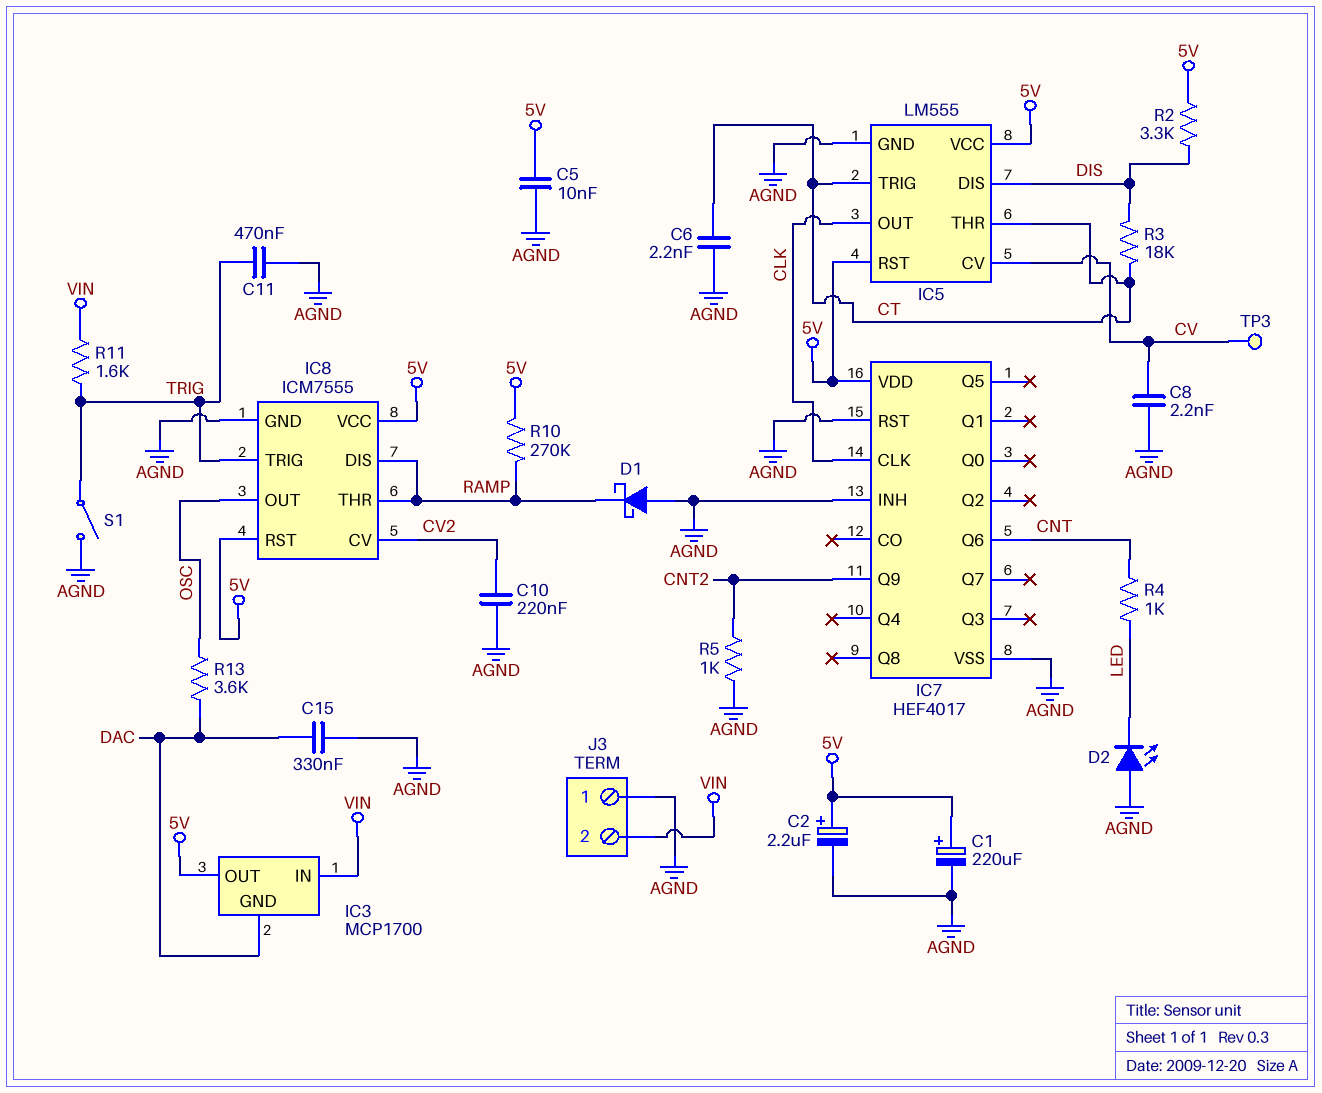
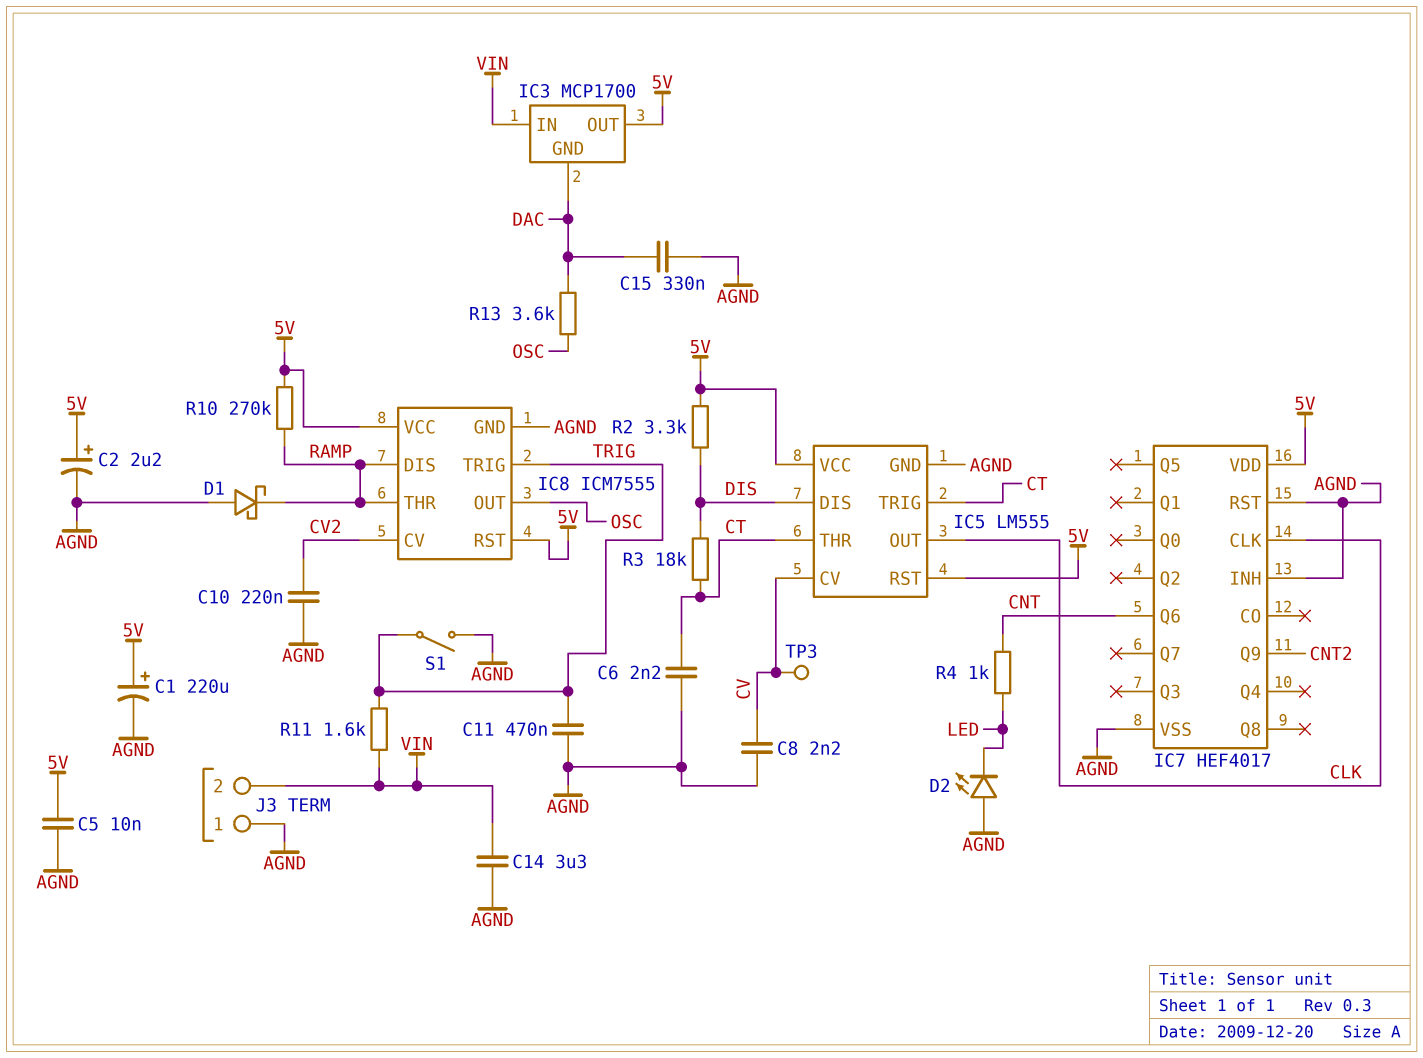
C14: none -> 3.3uF (AGND, VIN)
R5: 1k (AGND, CNT2) -> none

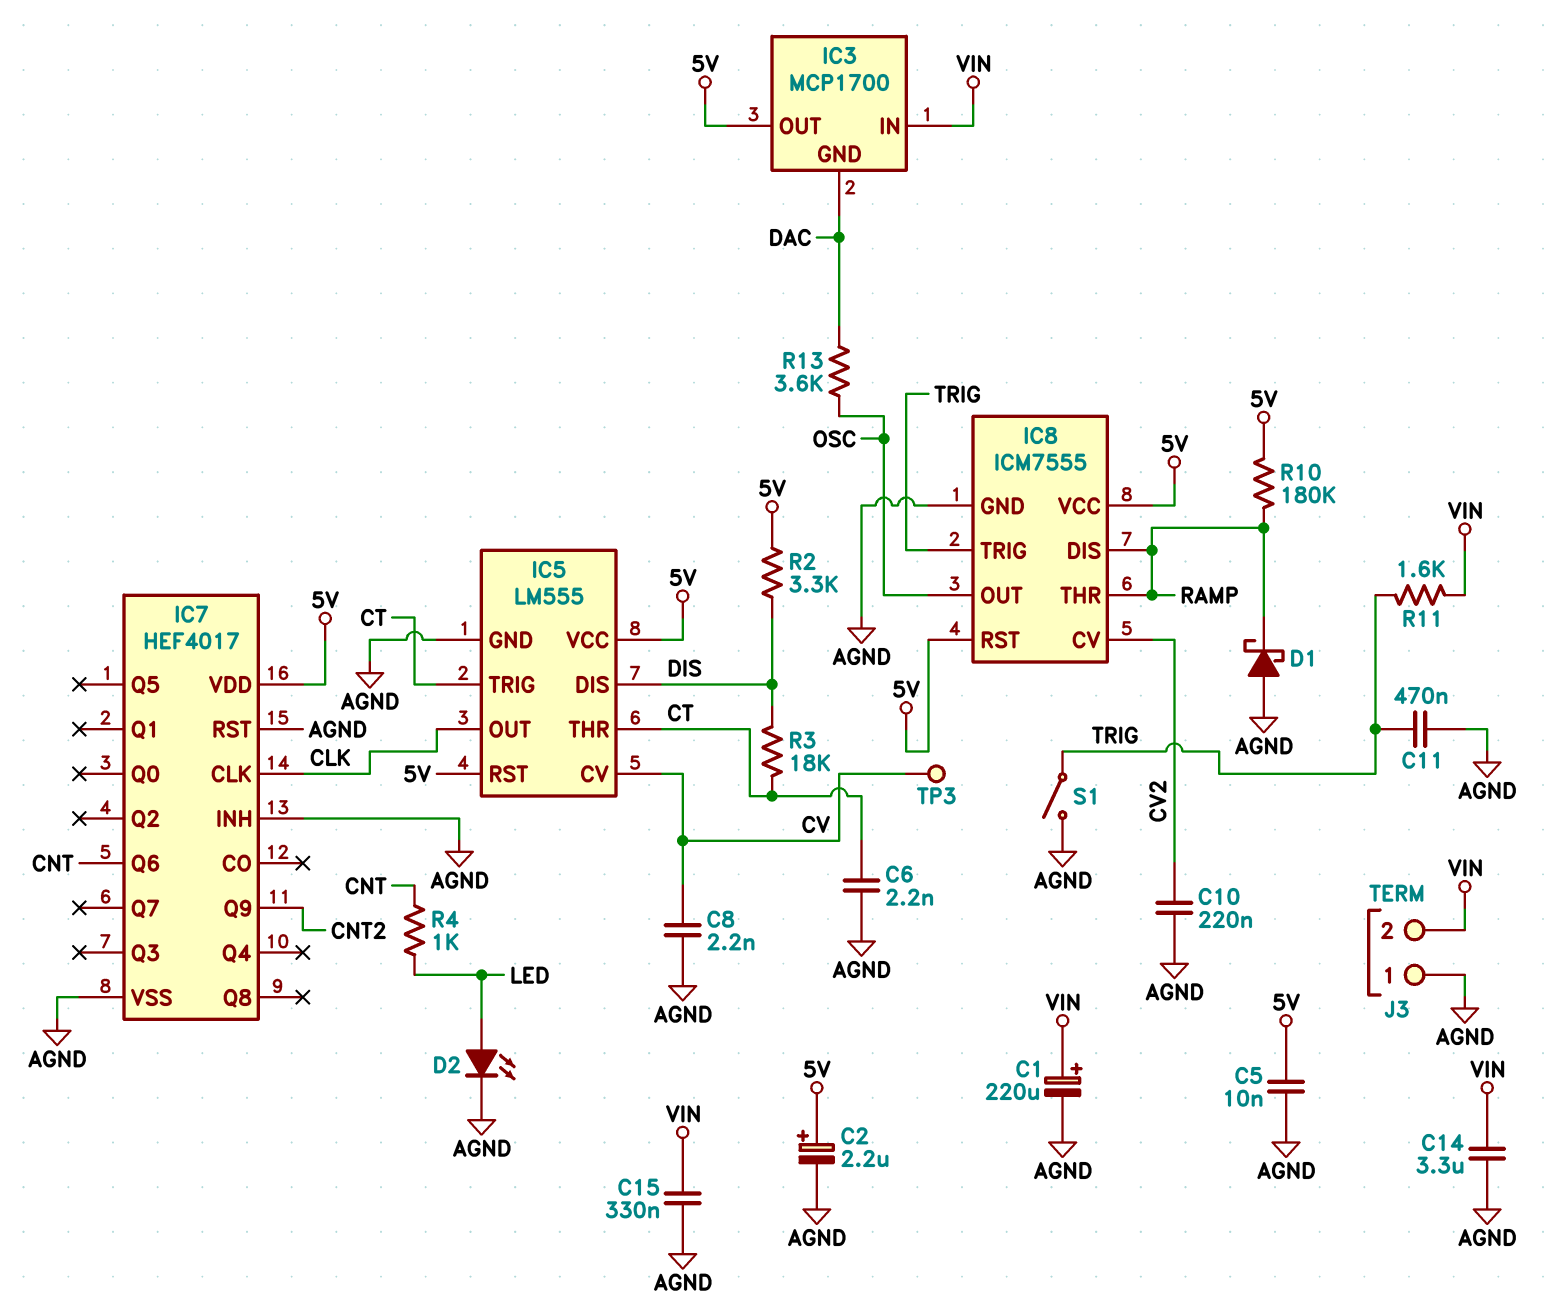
C1: 220uF (plus 5V, minus AGND) -> 220uF (plus VIN, minus AGND)
C15: 330nF (AGND, DAC) -> 330nF (AGND, VIN)
D2: LED (A AGND, K LED) -> LED (A LED, K AGND)
R10: 270k (5V, RAMP) -> 180k (5V, RAMP)

